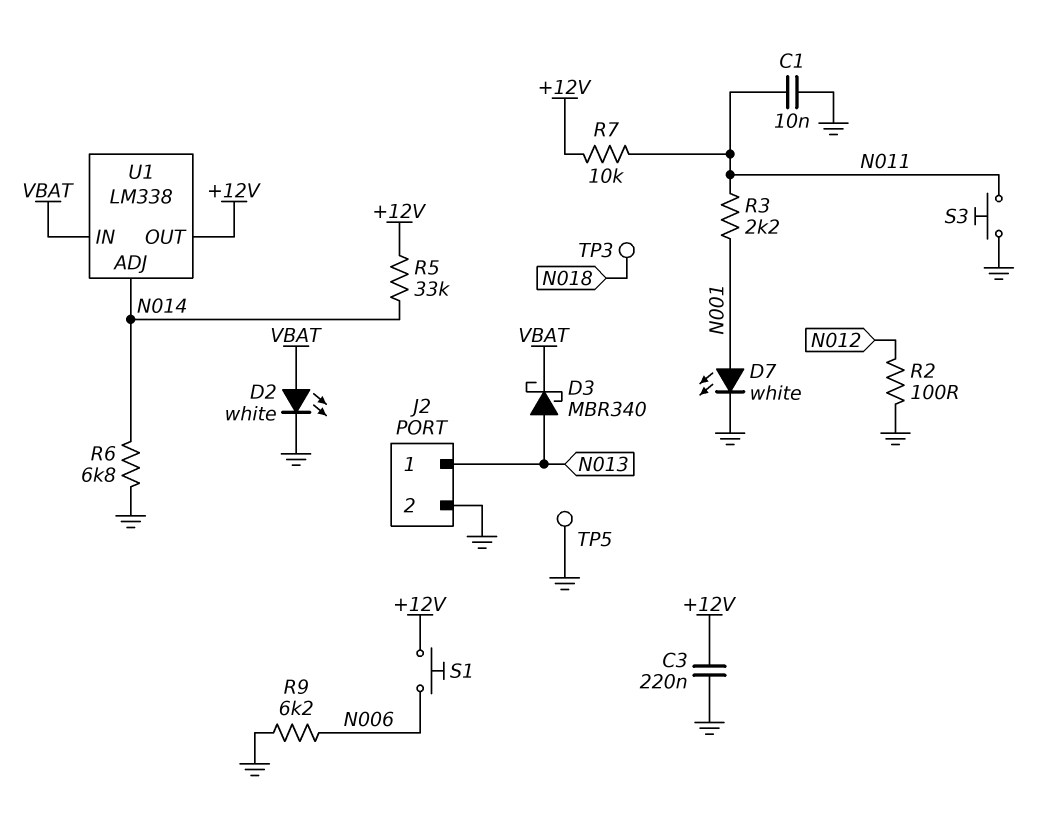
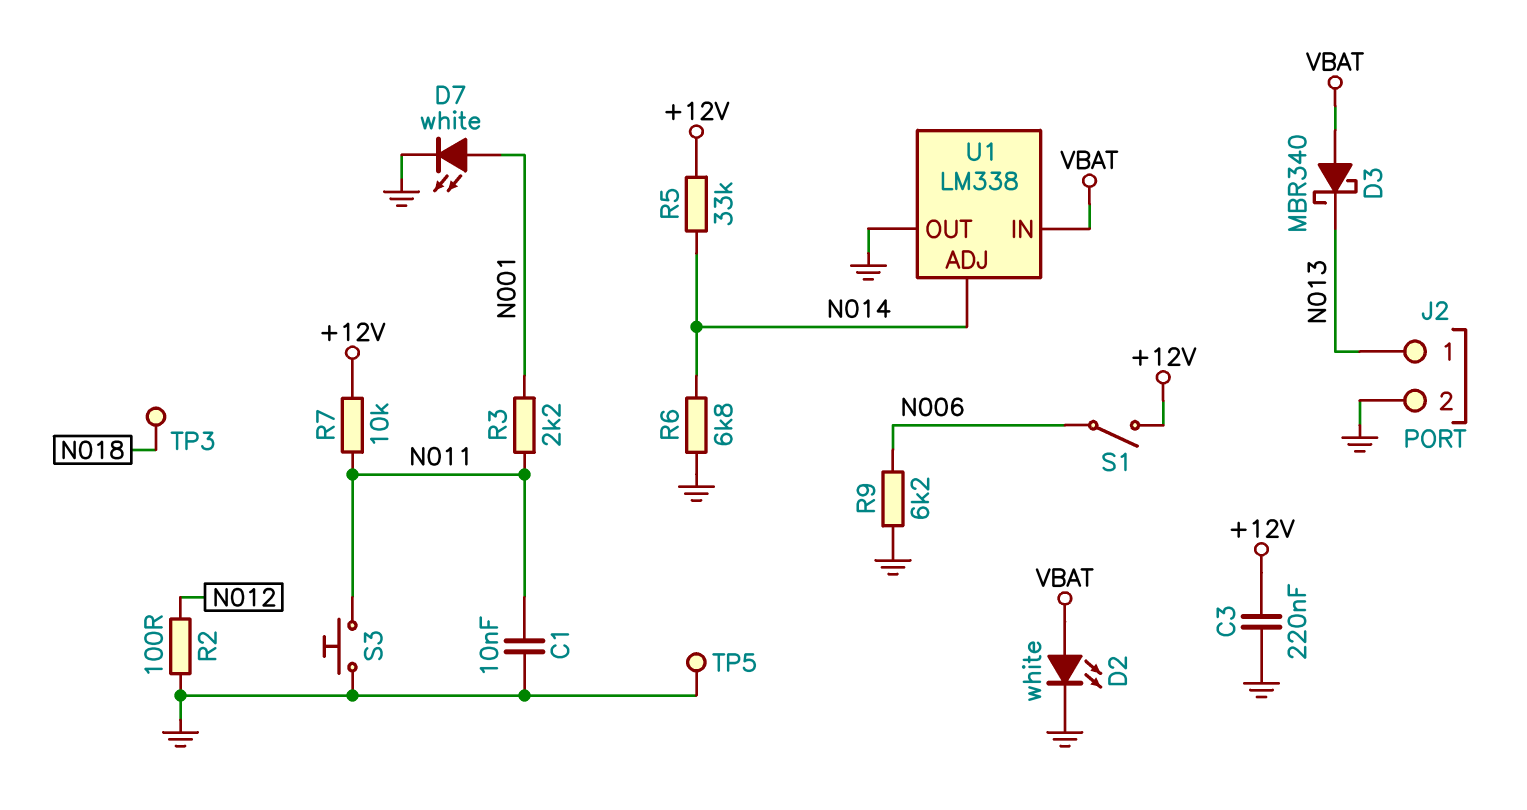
D3: schottky MBR340 (A N013, K VBAT) -> schottky MBR340 (A VBAT, K N013)
S1: button (+12V, N006) -> switch (+12V, N006)
U1 pin OUT: +12V -> GND

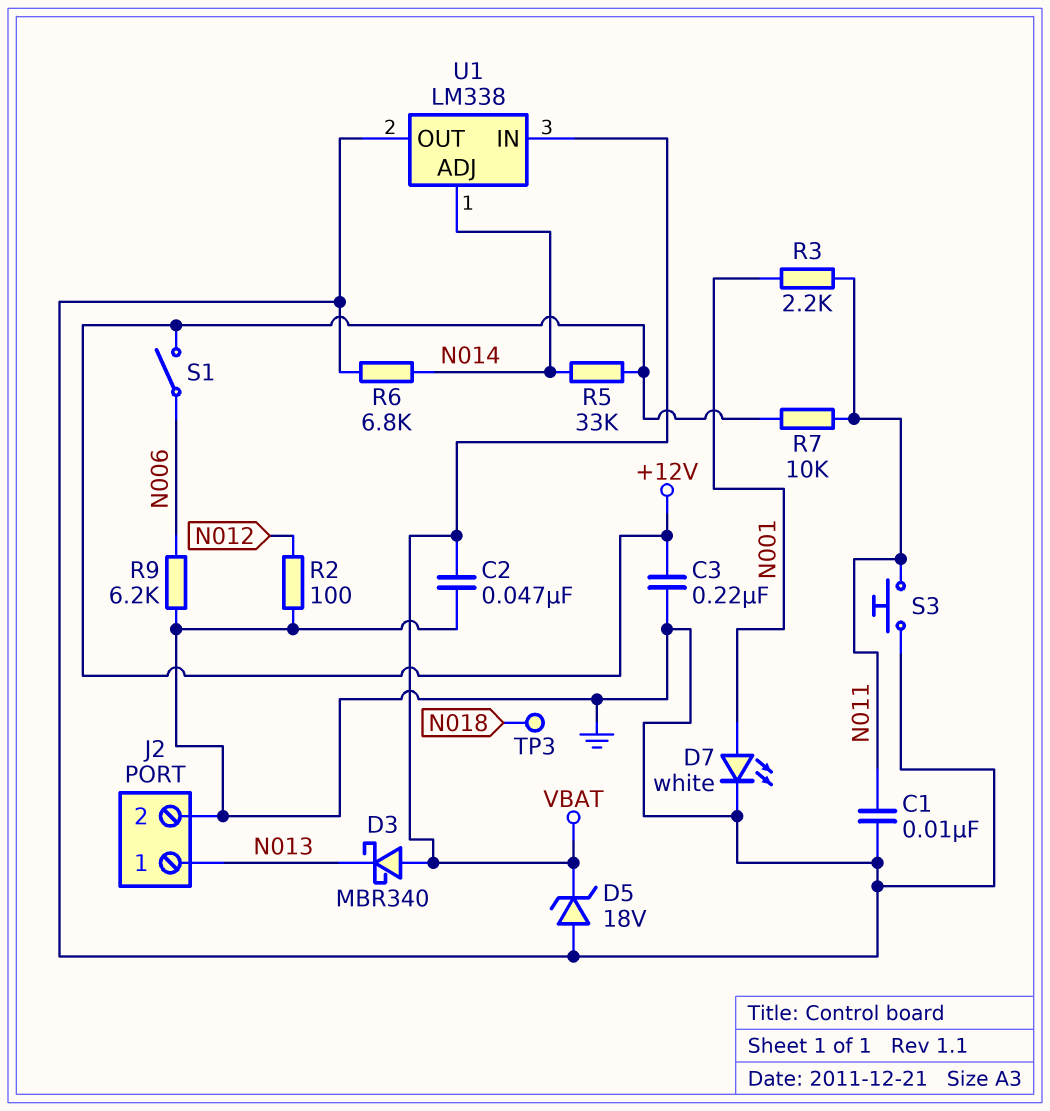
C2: none -> 47nF (GND, VBAT)
D2: LED white (A VBAT, K GND) -> none
D5: none -> zener 18V (A GND, K VBAT)
TP5: test point (GND) -> none

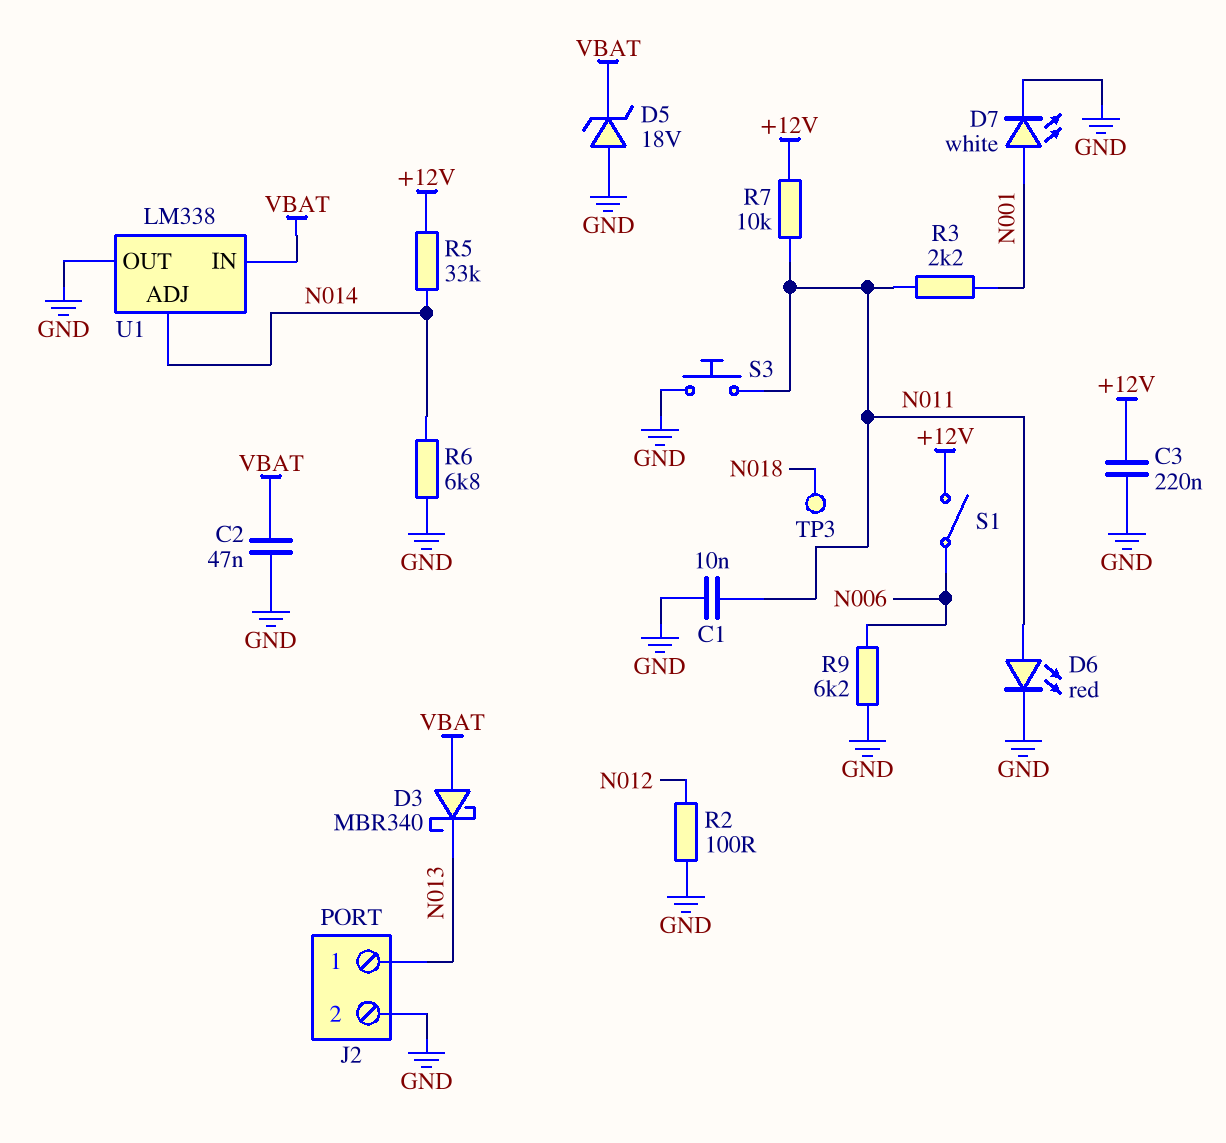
D6: none -> LED red (A N011, K GND)

